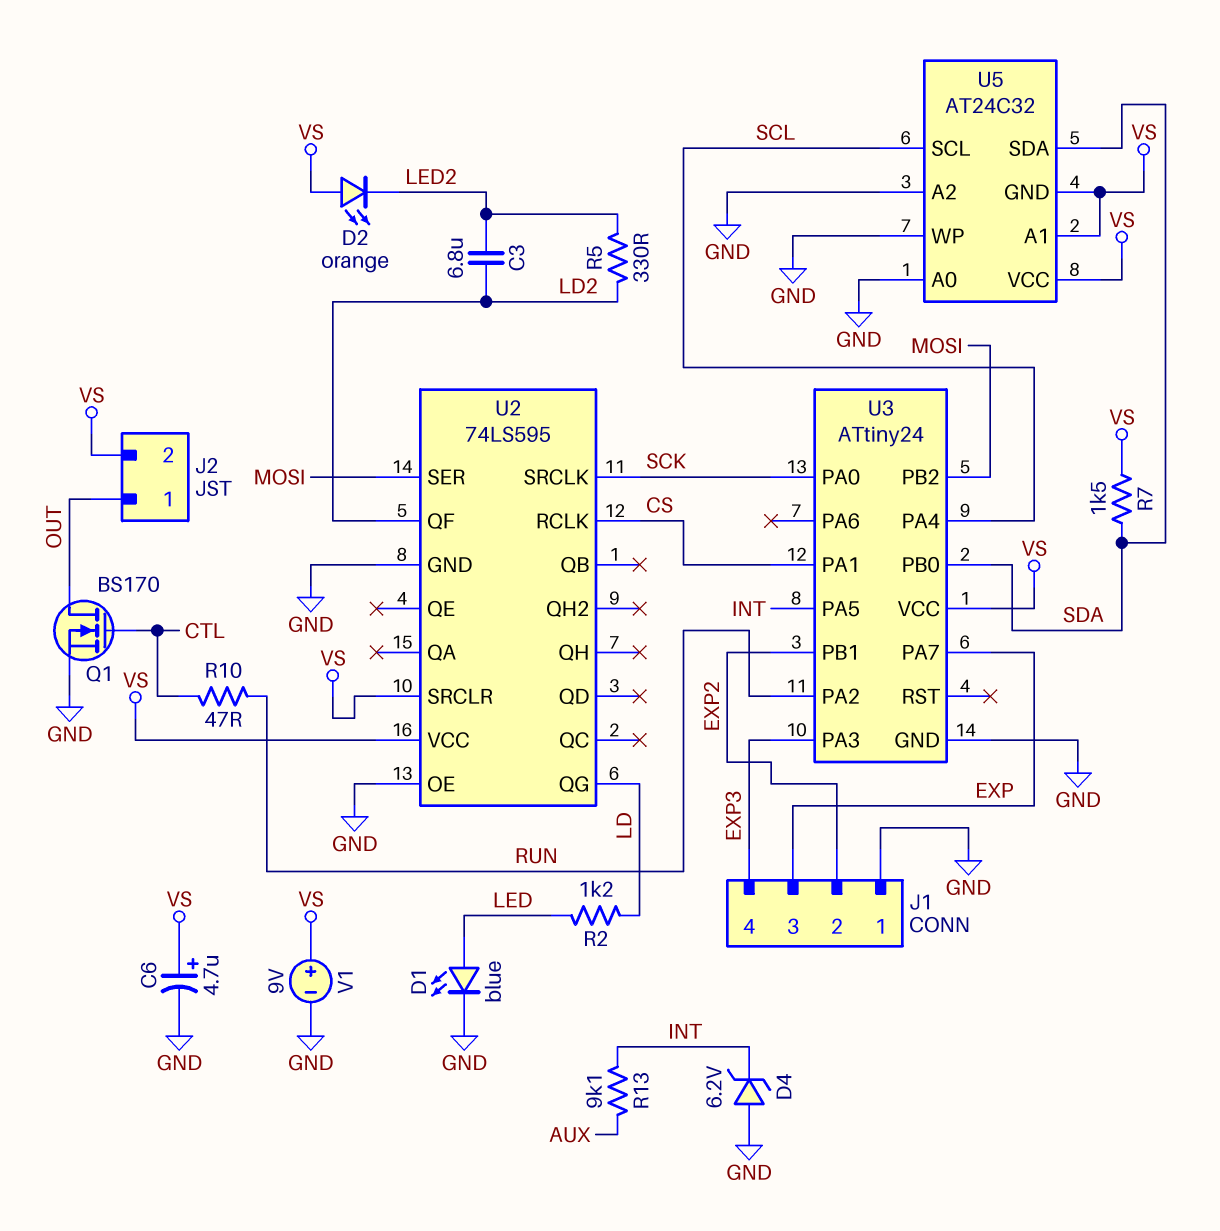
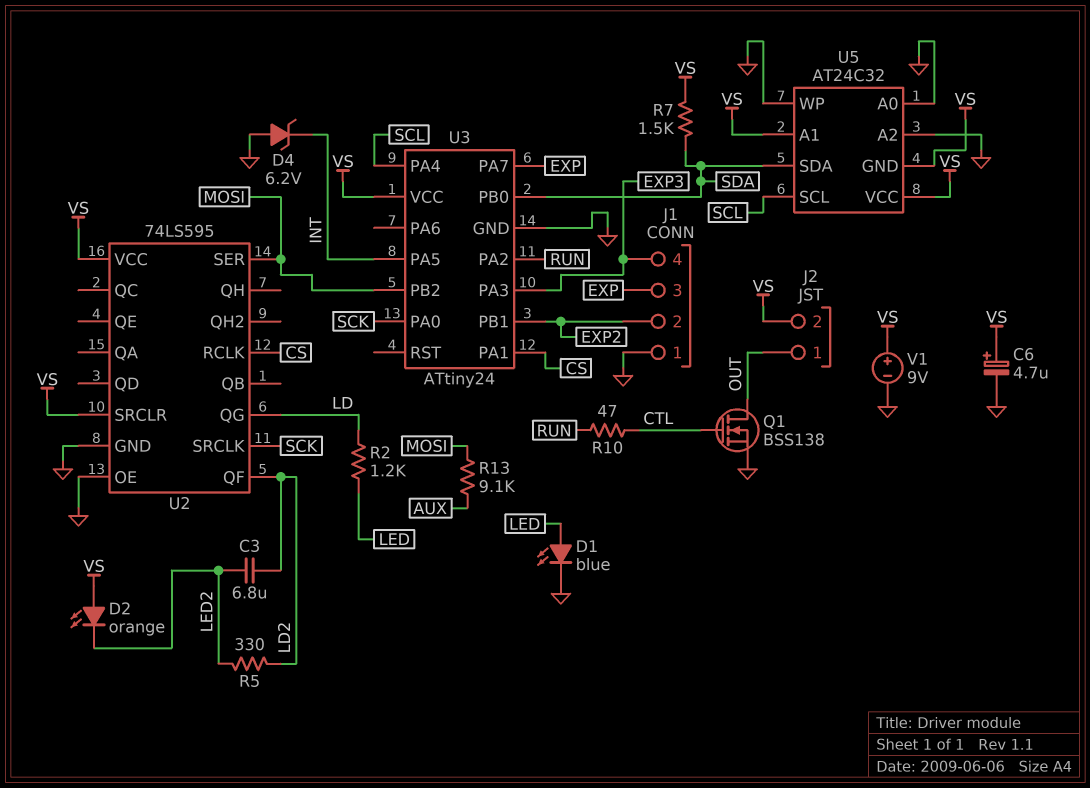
Q1: NMOS BS170 (G CTL, D OUT, S GND) -> NMOS BSS138 (G CTL, D OUT, S GND)
R13: 9.1k (AUX, INT) -> 9.1k (AUX, MOSI)

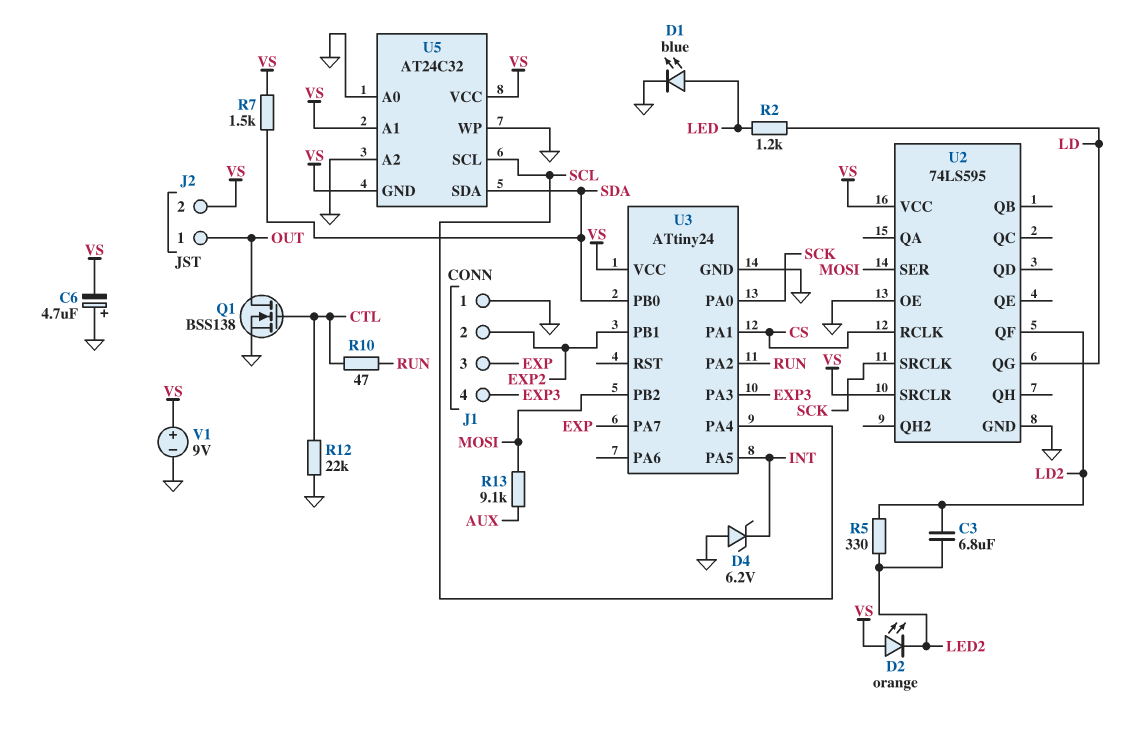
C6: 4.7uF (plus VS, minus GND) -> 4.7uF (plus GND, minus VS)
R12: none -> 22k (CTL, GND)

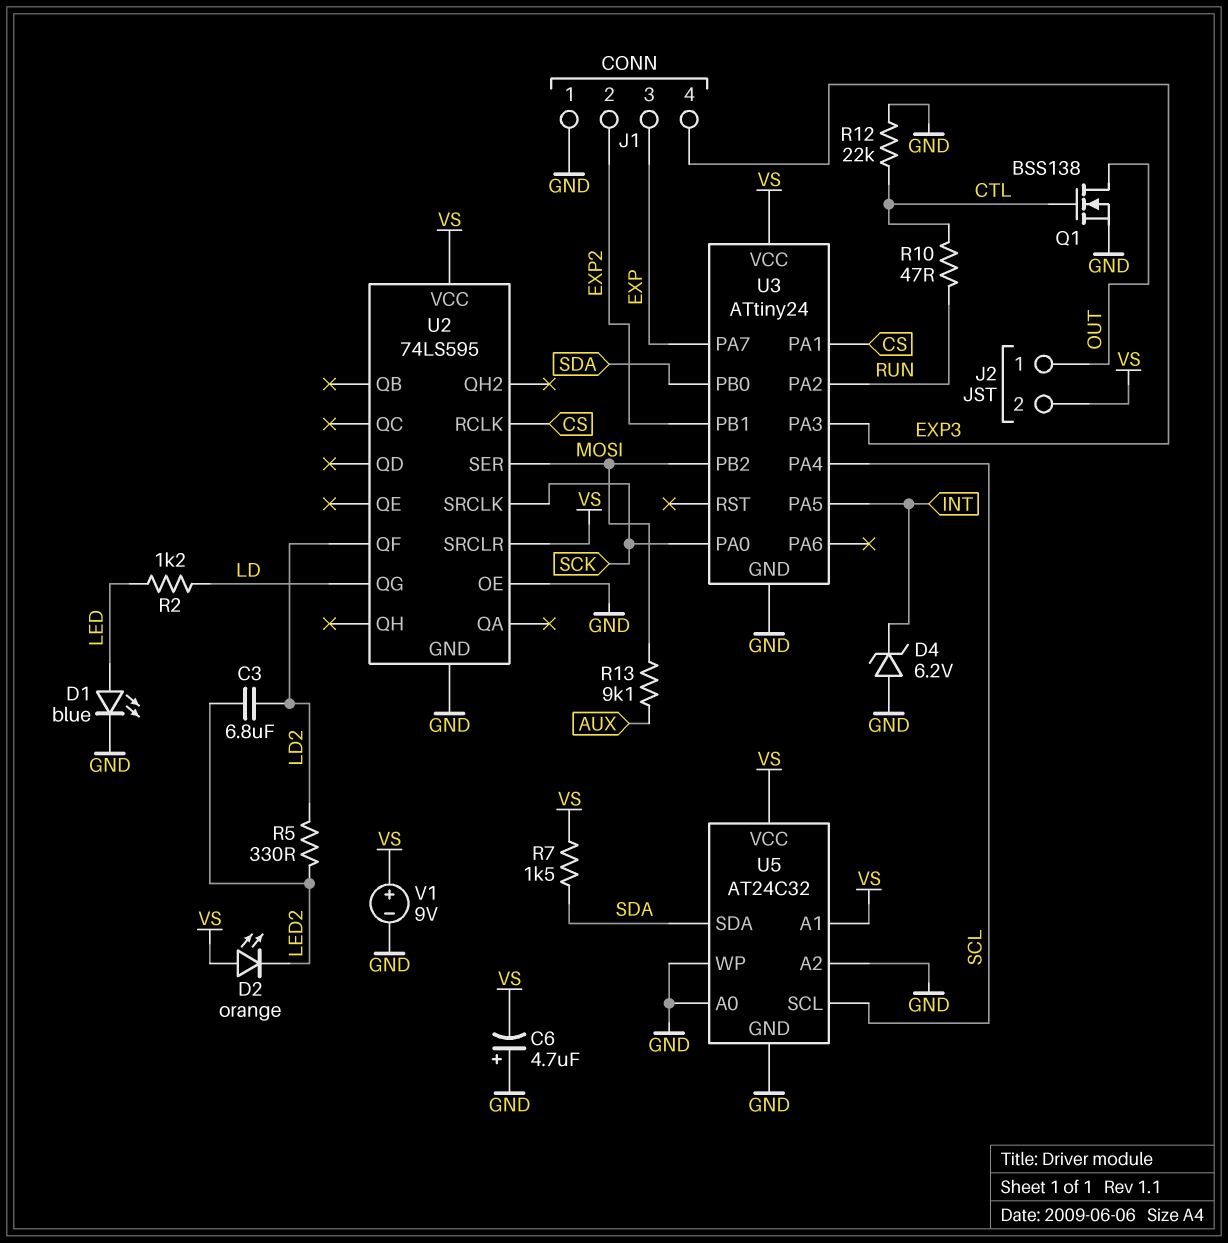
U5 pin GND: VS -> GND

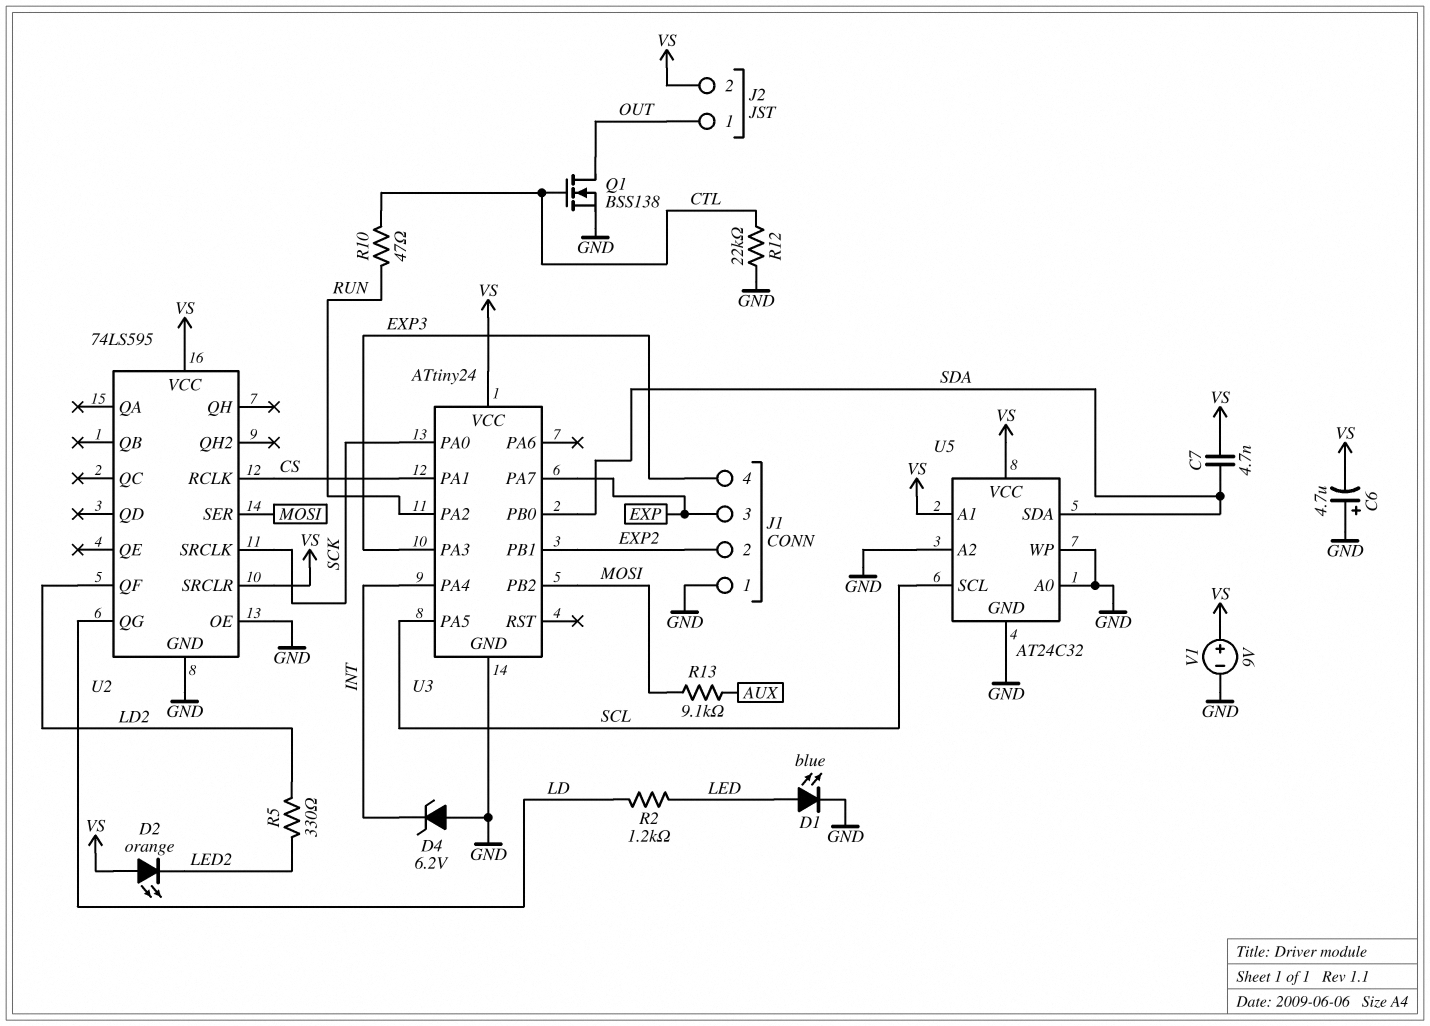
C3: 6.8uF (LD2, LED2) -> none
C7: none -> 4.7nF (SDA, VS)
R7: 1.5k (SDA, VS) -> none
U3 pin PA4: SCL -> INT
U3 pin PA5: INT -> SCL

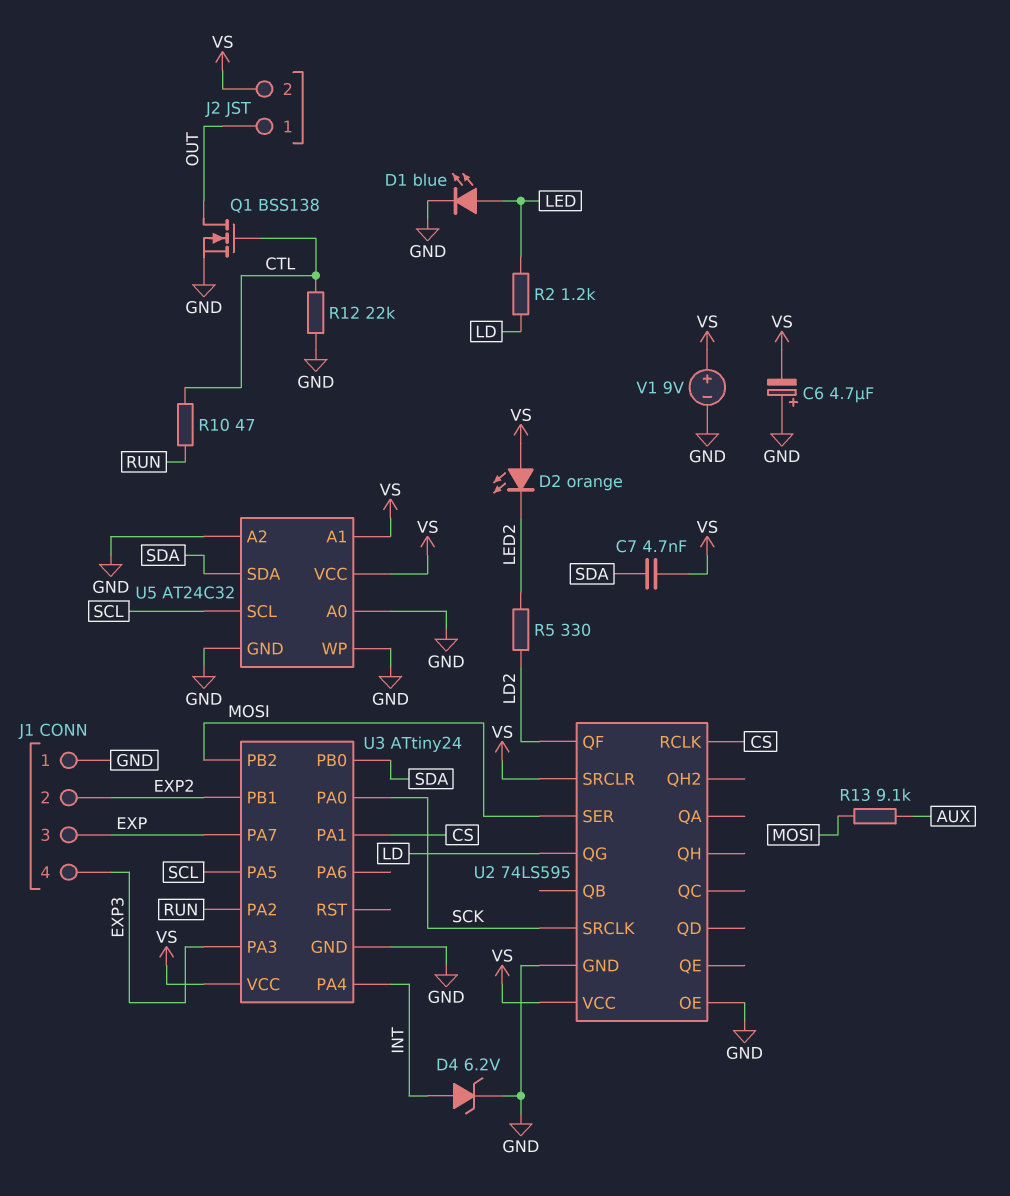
D4: zener 6.2V (A GND, K INT) -> zener 6.2V (A INT, K GND)

